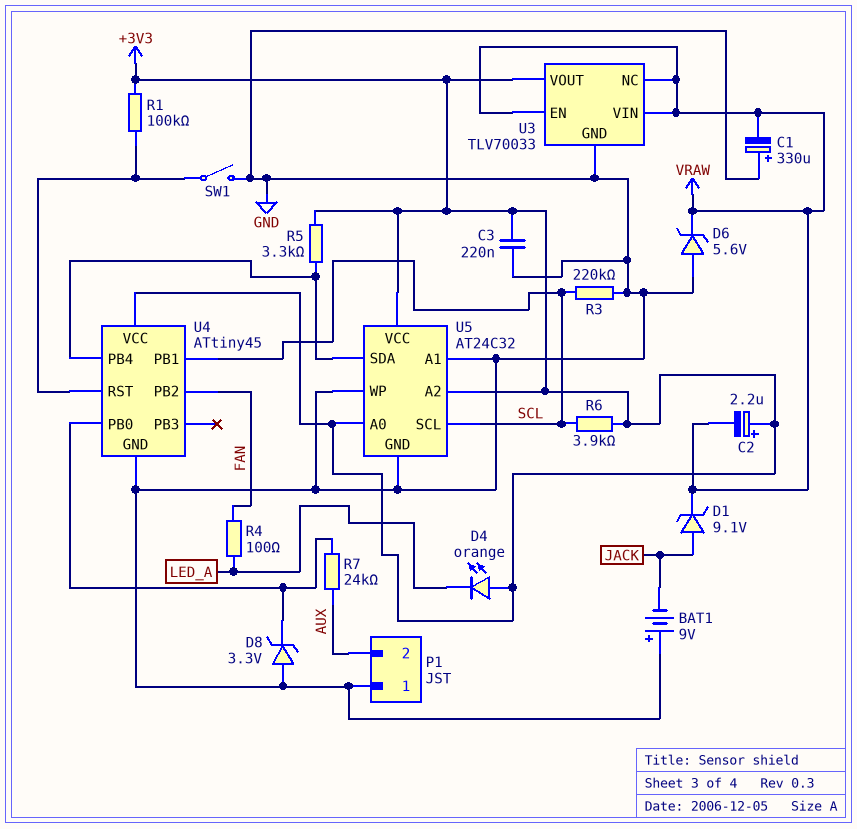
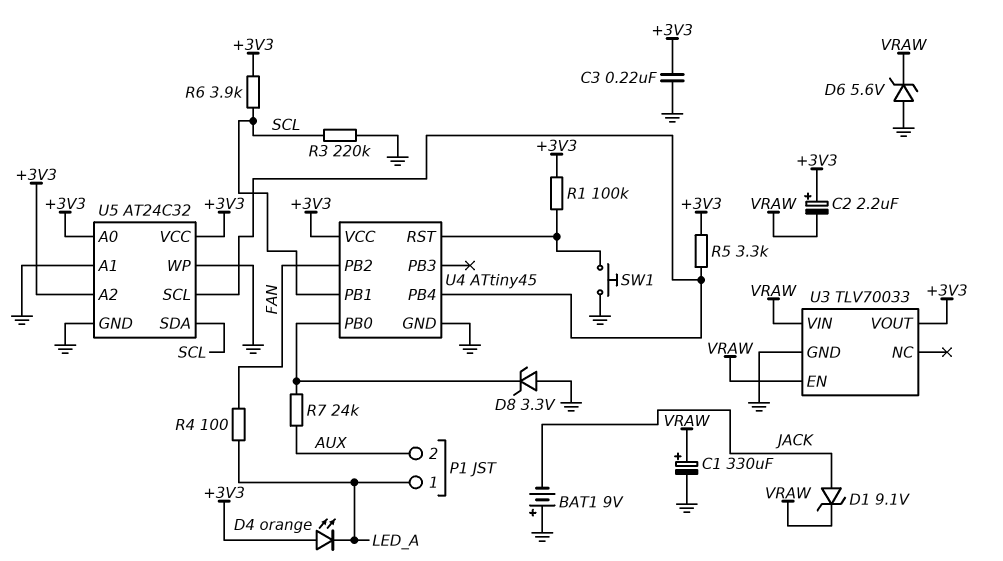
C1: 330uF (plus GND, minus VRAW) -> 330uF (plus VRAW, minus GND)
P1 pin 1: GND -> LED_A
SW1: switch (GND, U4/RST) -> button (GND, U4/RST)
U3 pin NC: VRAW -> none
U5 pin SCL: SCL -> U4/PB4
U5 pin SDA: U4/PB4 -> SCL

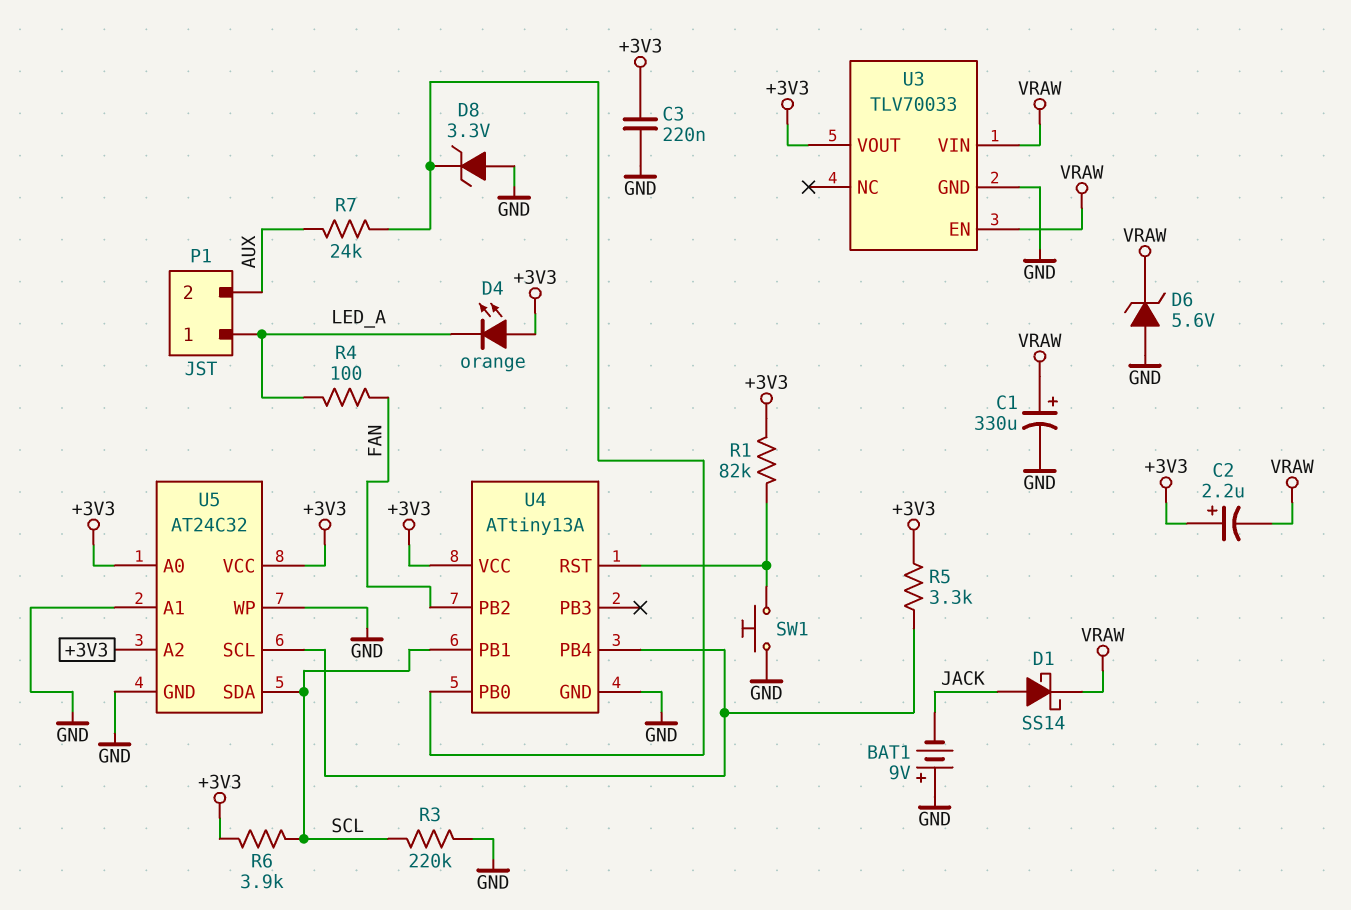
D1: zener 9.1V (A JACK, K VRAW) -> schottky SS14 (A JACK, K VRAW)
R1: 100k (+3V3, U4/RST) -> 82k (+3V3, U4/RST)
U4: ATtiny45 -> ATtiny13A

